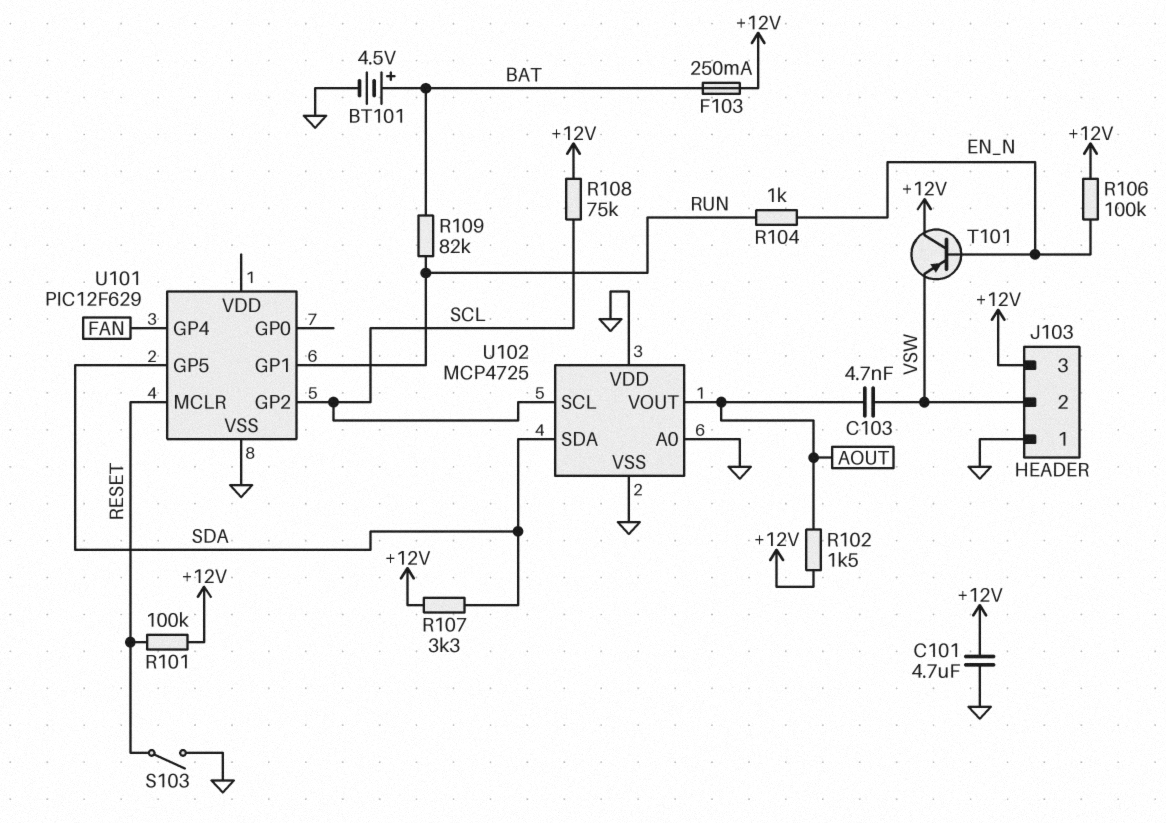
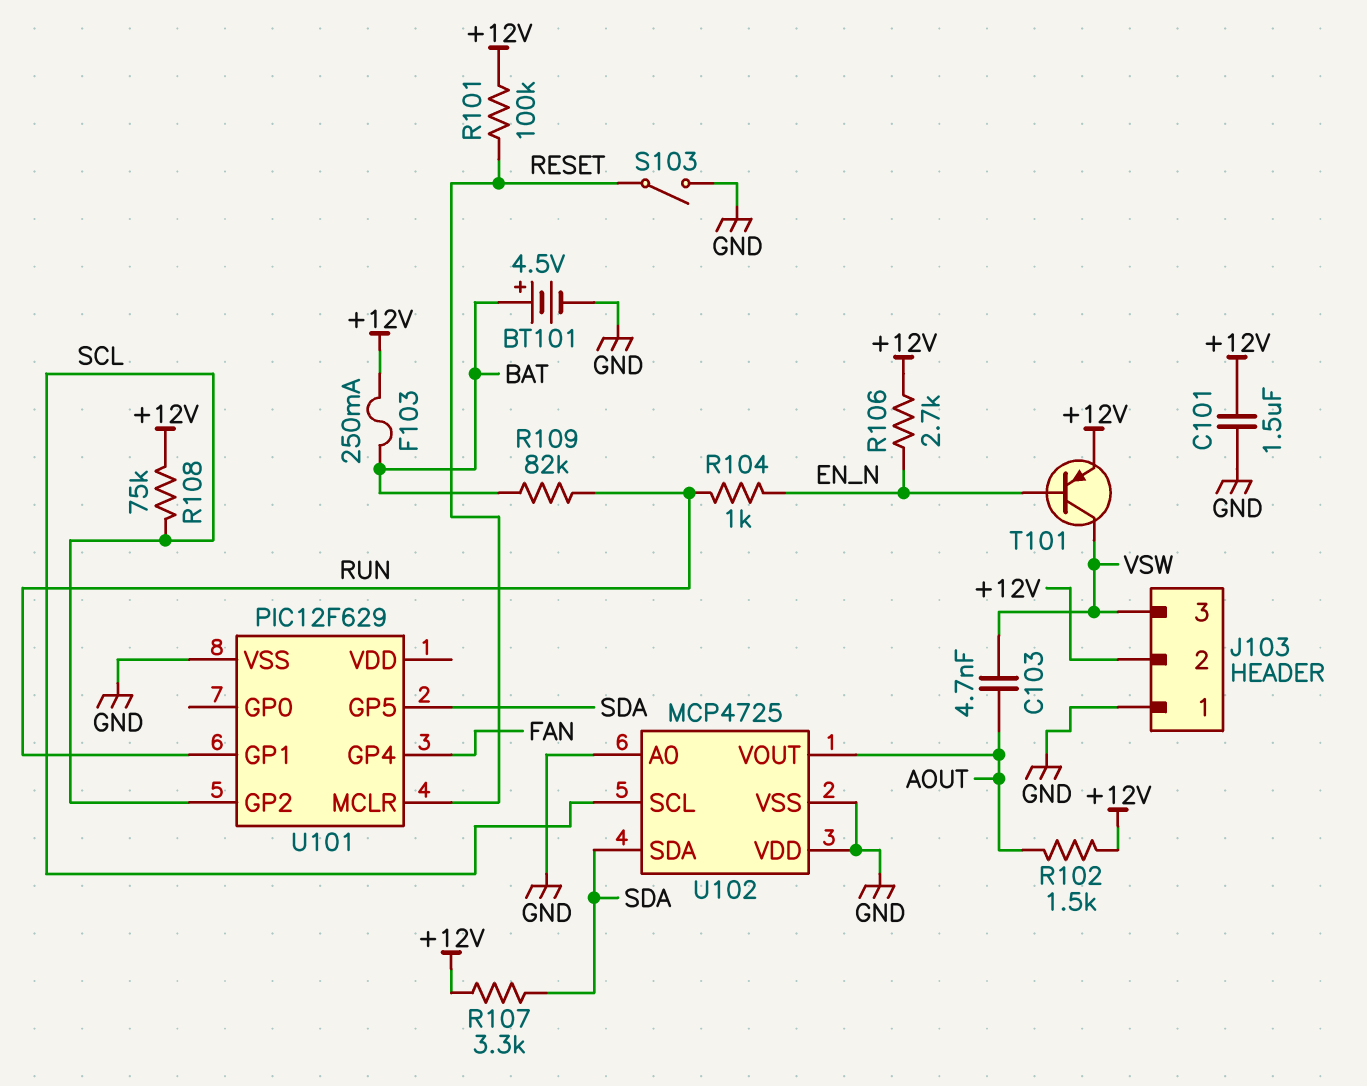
C101: 4.7uF (+12V, GND) -> 1.5uF (+12V, GND)
J103 pin 2: VSW -> +12V
J103 pin 3: +12V -> VSW
R106: 100k (+12V, EN_N) -> 2.7k (+12V, EN_N)
T101: PNP (B EN_N, C +12V, E VSW) -> PNP (B EN_N, C VSW, E +12V)

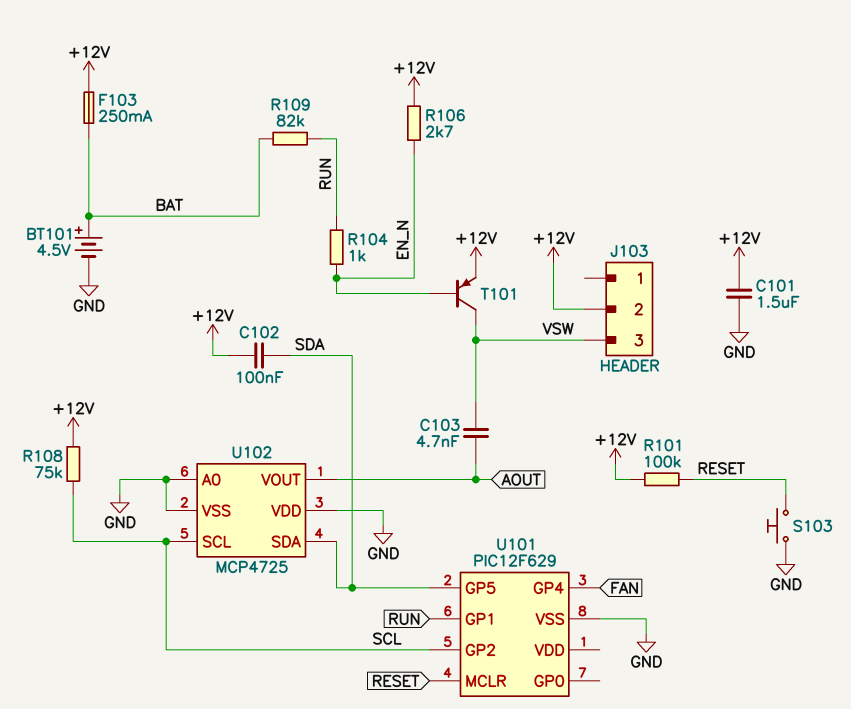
C102: none -> 100nF (+12V, SDA)
J103 pin 1: GND -> none
R102: 1.5k (+12V, AOUT) -> none
R107: 3.3k (+12V, SDA) -> none
S103: switch (GND, RESET) -> button (GND, RESET)

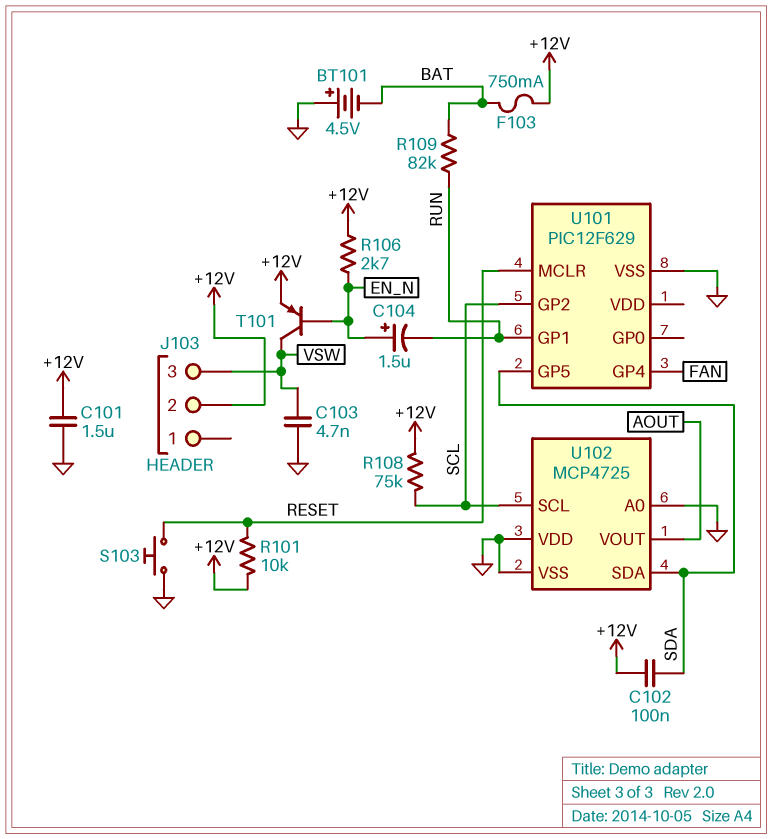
BT101: 4.5V (plus BAT, minus GND) -> 4.5V (plus GND, minus BAT)
C103: 4.7nF (AOUT, VSW) -> 4.7nF (GND, VSW)
C104: none -> 1.5uF (plus EN_N, minus RUN)
F103: 250mA (+12V, BAT) -> 750mA (+12V, BAT)
R101: 100k (+12V, RESET) -> 10k (+12V, RESET)
R104: 1k (EN_N, RUN) -> none

